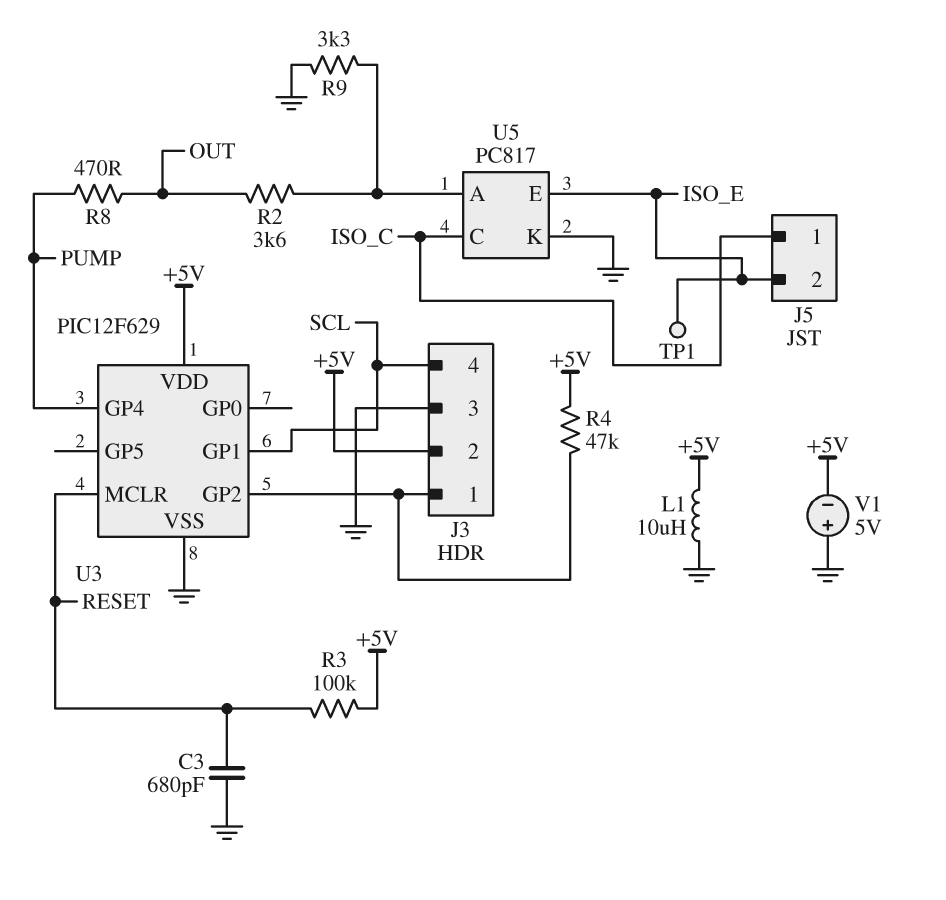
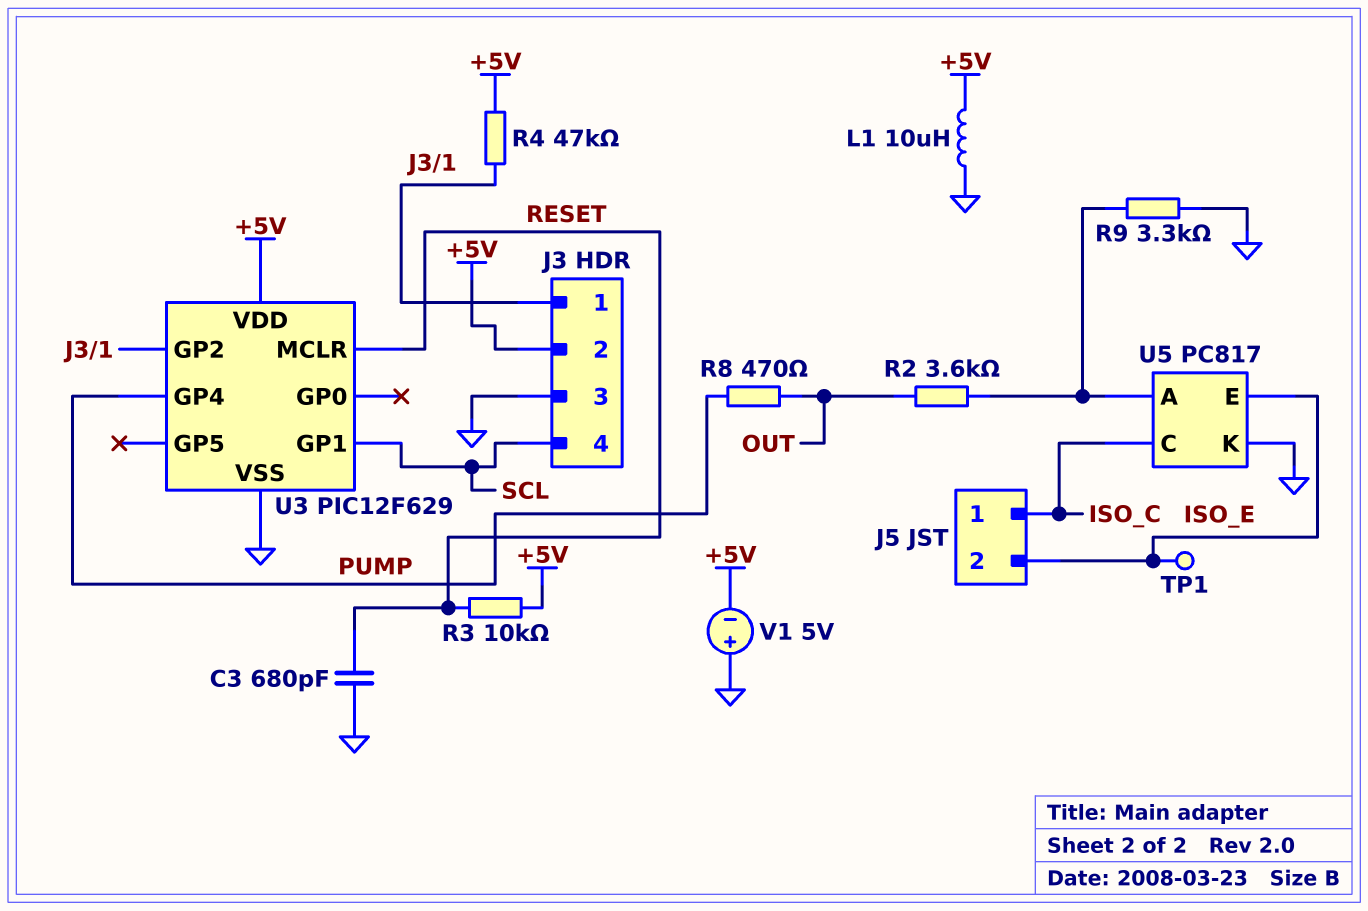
R3: 100k (+5V, RESET) -> 10k (+5V, RESET)

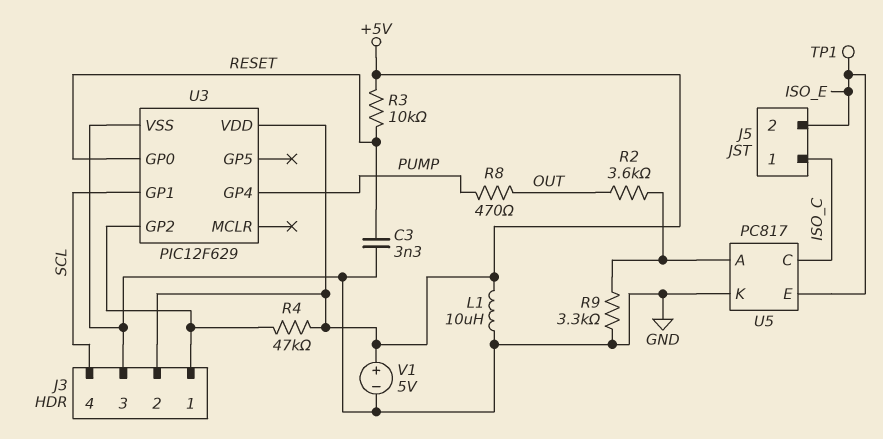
C3: 680pF (GND, RESET) -> 3.3nF (GND, RESET)
U3 pin GP0: none -> RESET
U3 pin MCLR: RESET -> none
V1: 5V (plus GND, minus +5V) -> 5V (plus +5V, minus GND)

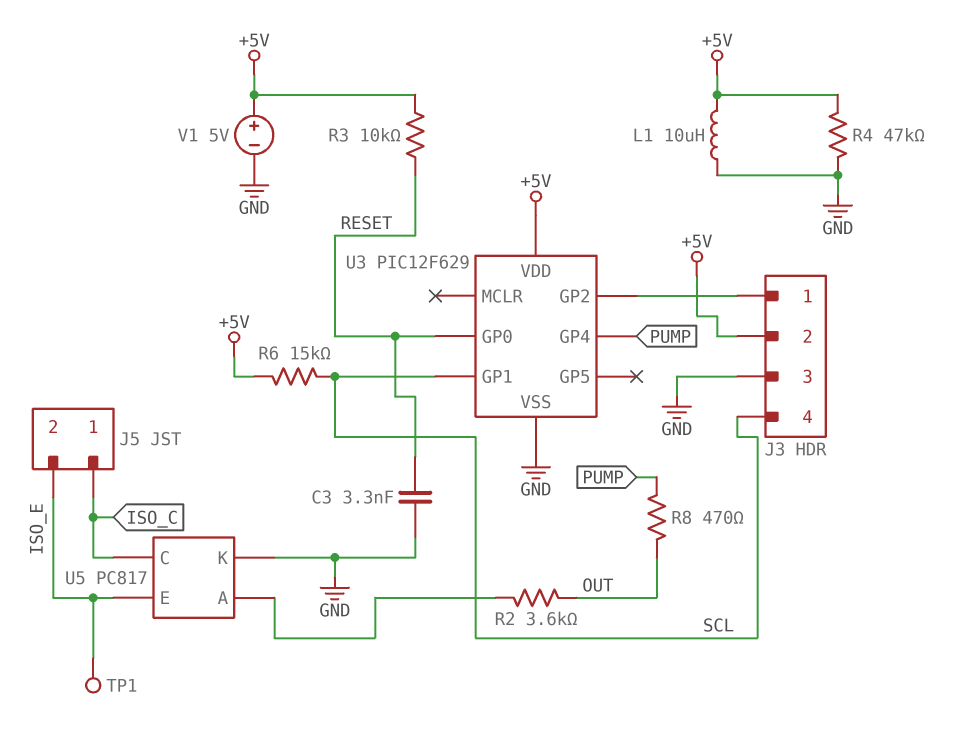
R4: 47k (+5V, J3/1) -> 47k (+5V, GND)
R6: none -> 15k (+5V, SCL)
R9: 3.3k (GND, U5/A) -> none

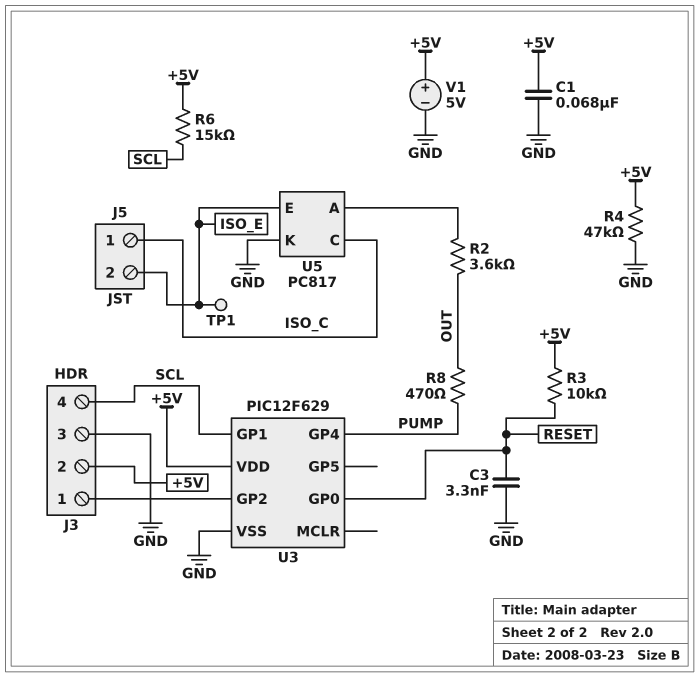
C1: none -> 68nF (+5V, GND)
L1: 10uH (+5V, GND) -> none

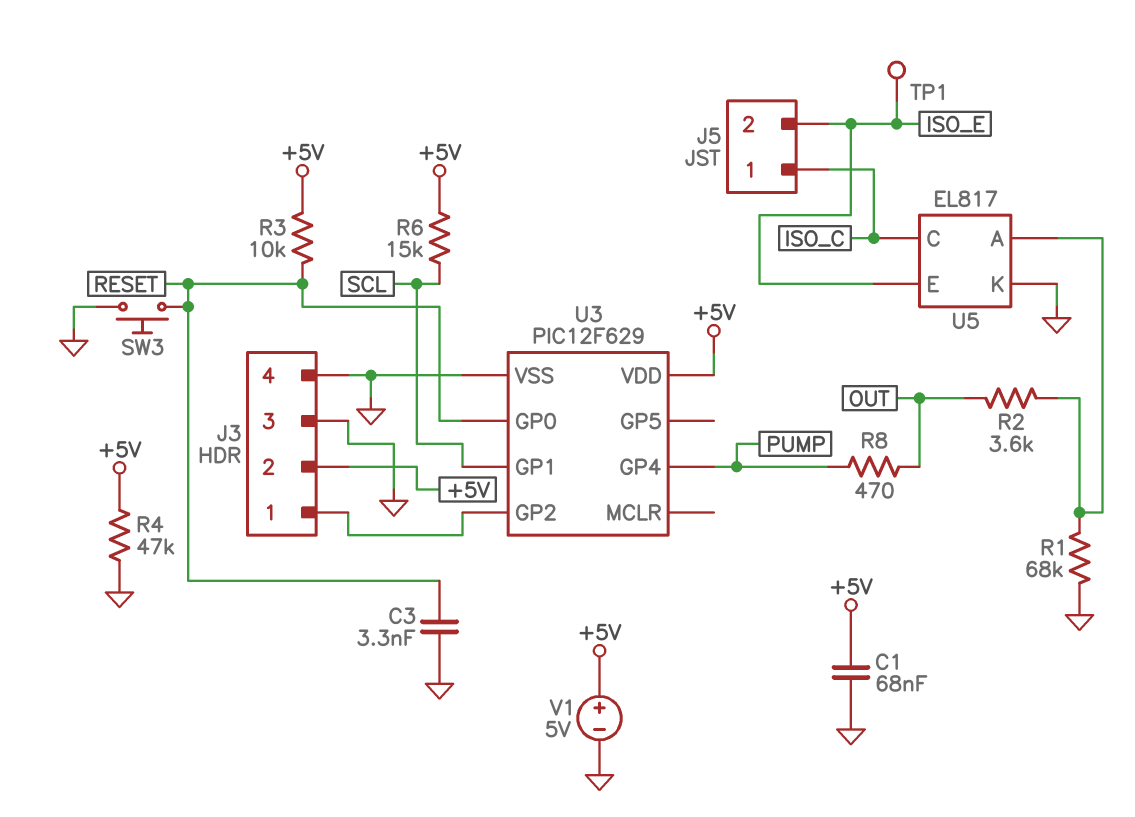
J3 pin 4: SCL -> GND
R1: none -> 68k (GND, U5/A)
SW3: none -> button (GND, RESET)
U5: PC817 -> EL817

